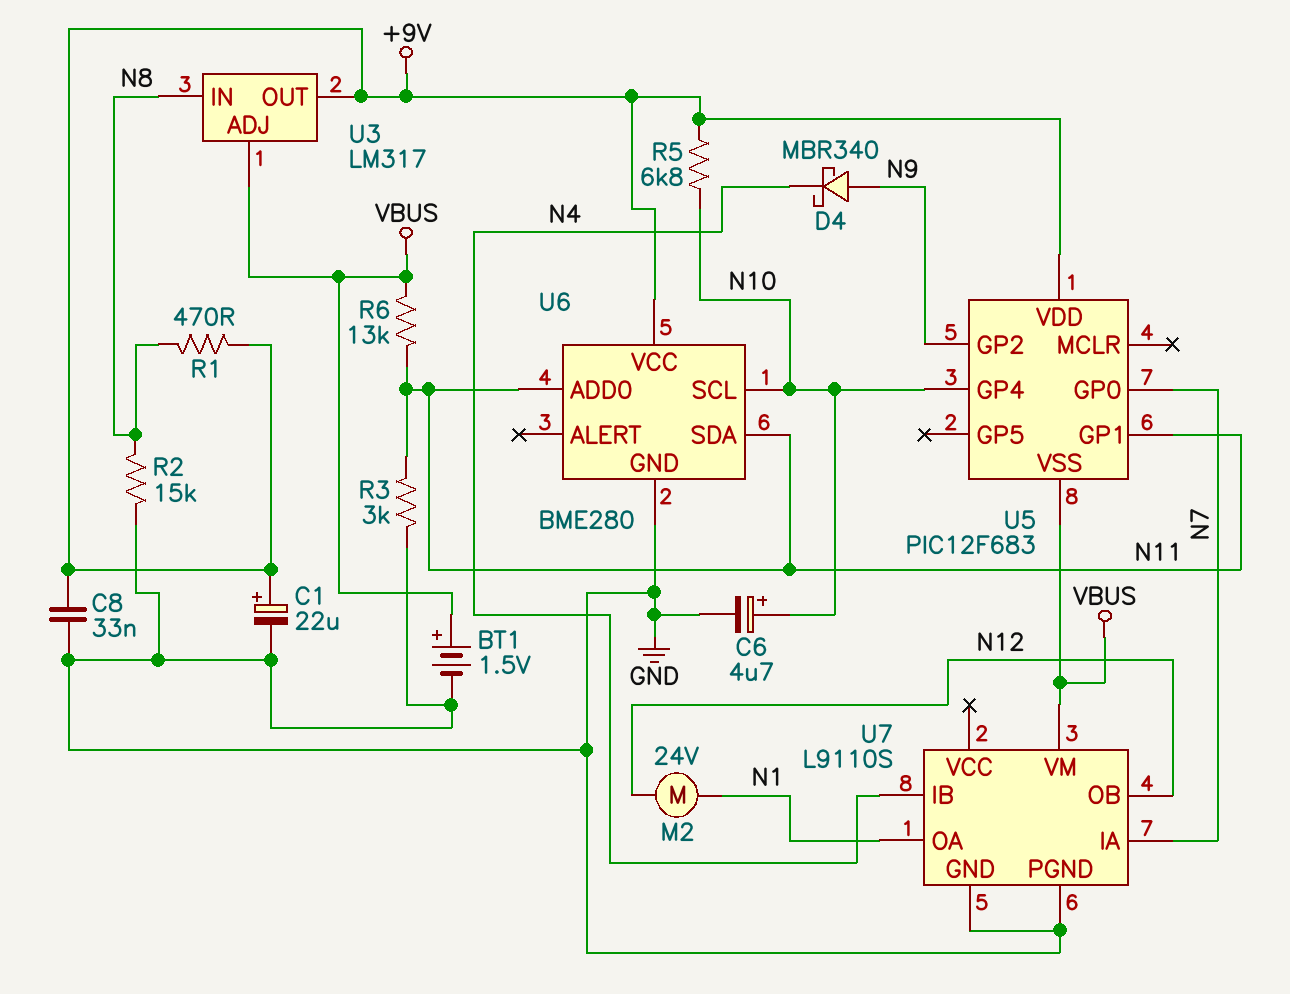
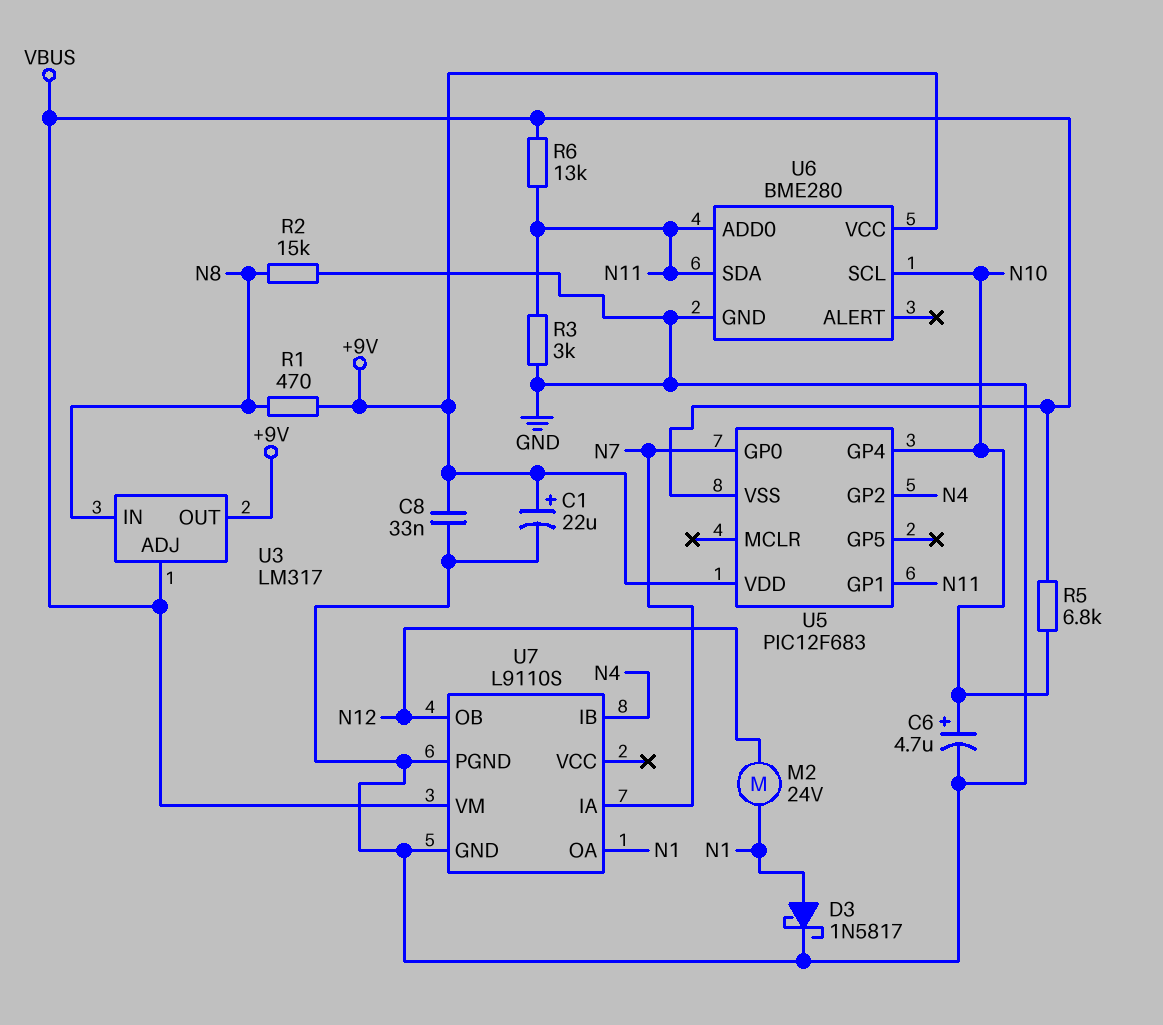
BT1: 1.5V (plus VBUS, minus GND) -> none
D3: none -> schottky 1N5817 (A N1, K GND)
D4: schottky MBR340 (A N9, K N4) -> none
R5: 6.8k (+9V, N10) -> 6.8k (N10, VBUS)
U5 pin GP2: N9 -> N4

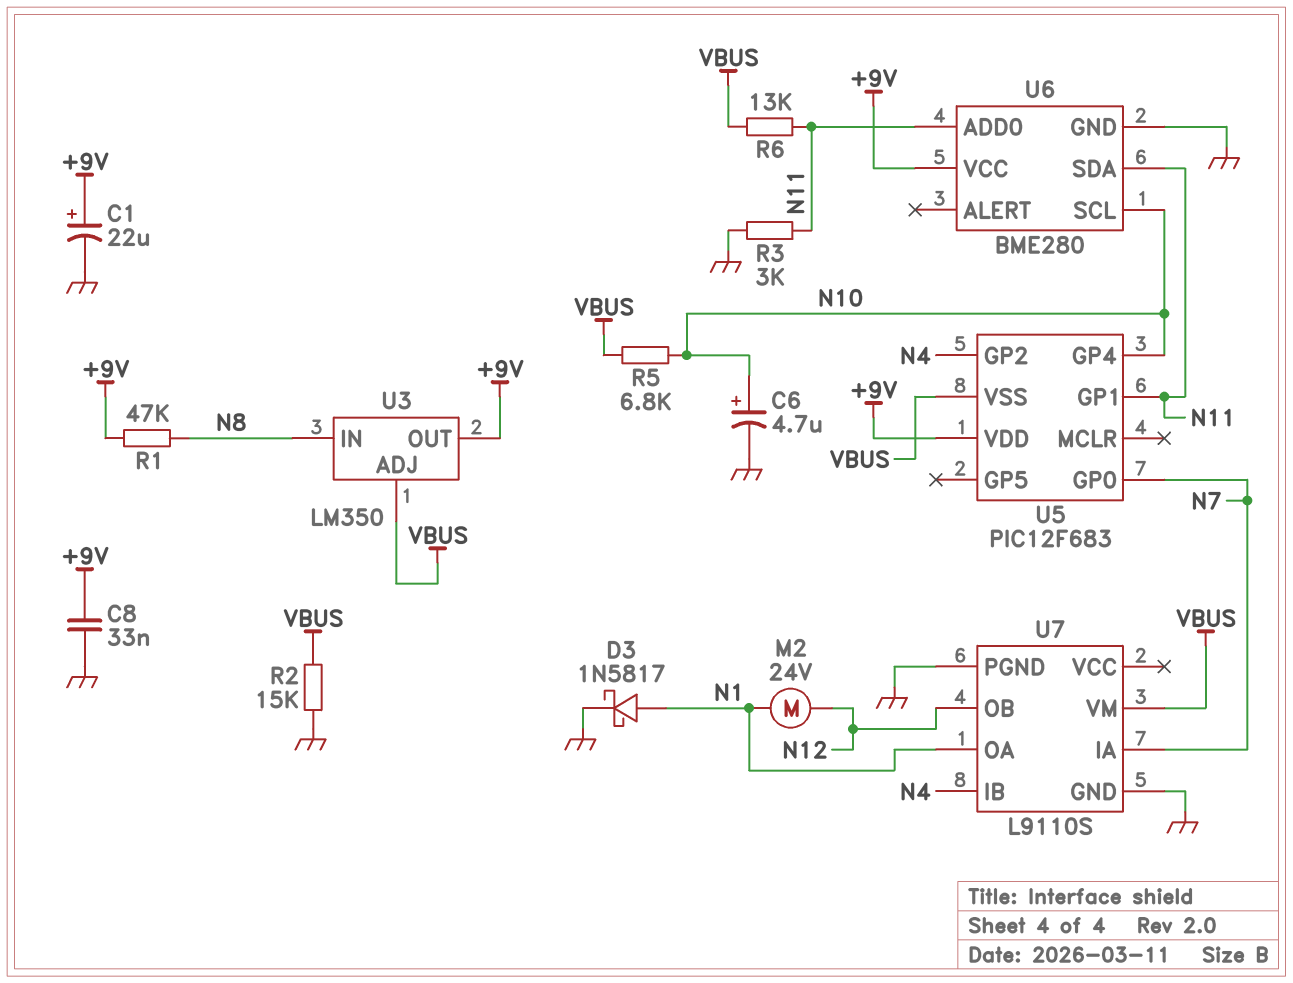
R1: 470 (+9V, N8) -> 47k (+9V, N8)
R2: 15k (GND, N8) -> 15k (GND, VBUS)
U3: LM317 -> LM350

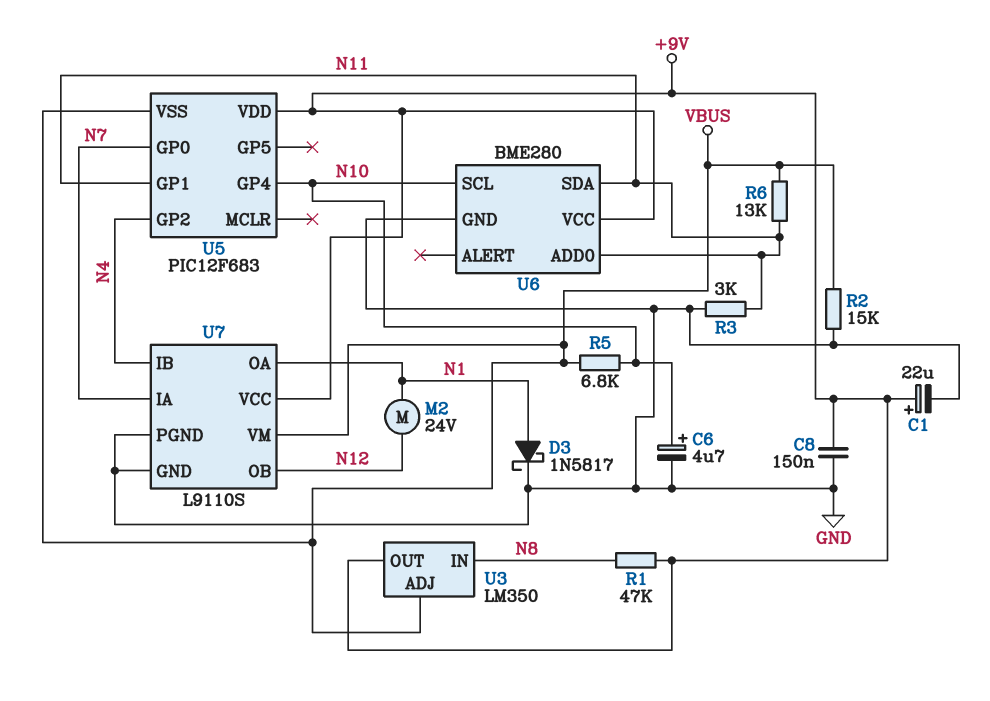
C8: 33nF (+9V, GND) -> 150nF (+9V, GND)
U7 pin VCC: none -> +9V

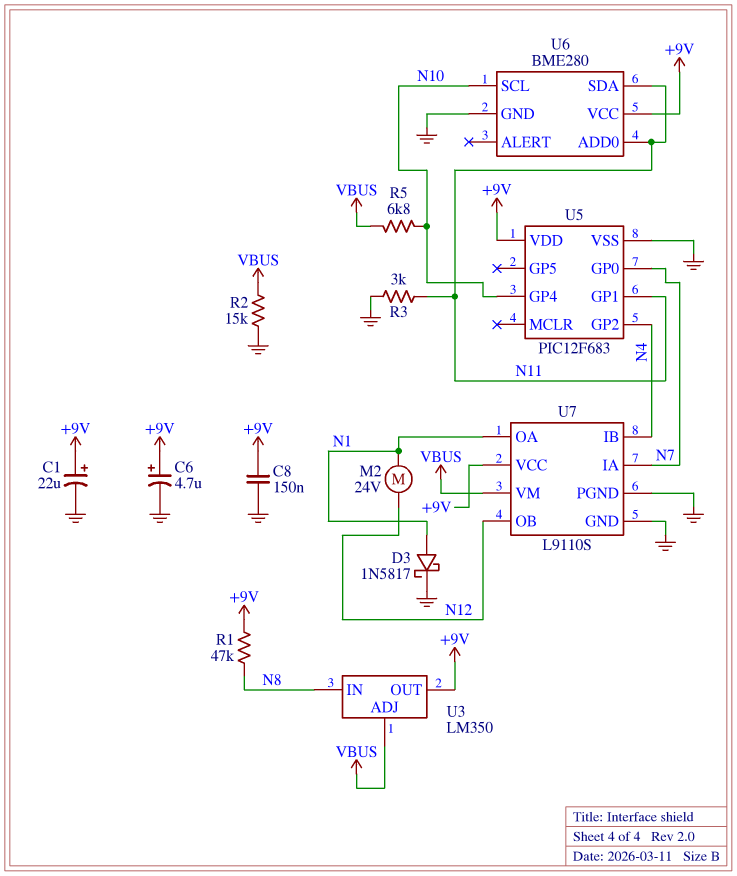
C6: 4.7uF (plus N10, minus GND) -> 4.7uF (plus +9V, minus GND)
R6: 13k (N11, VBUS) -> none
U5 pin VSS: VBUS -> GND

